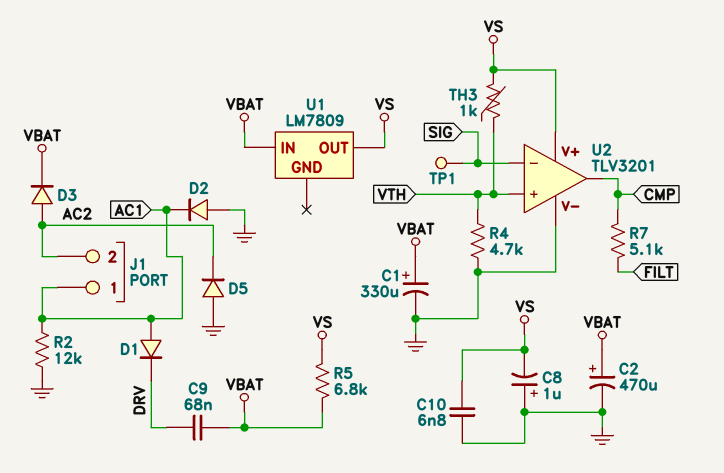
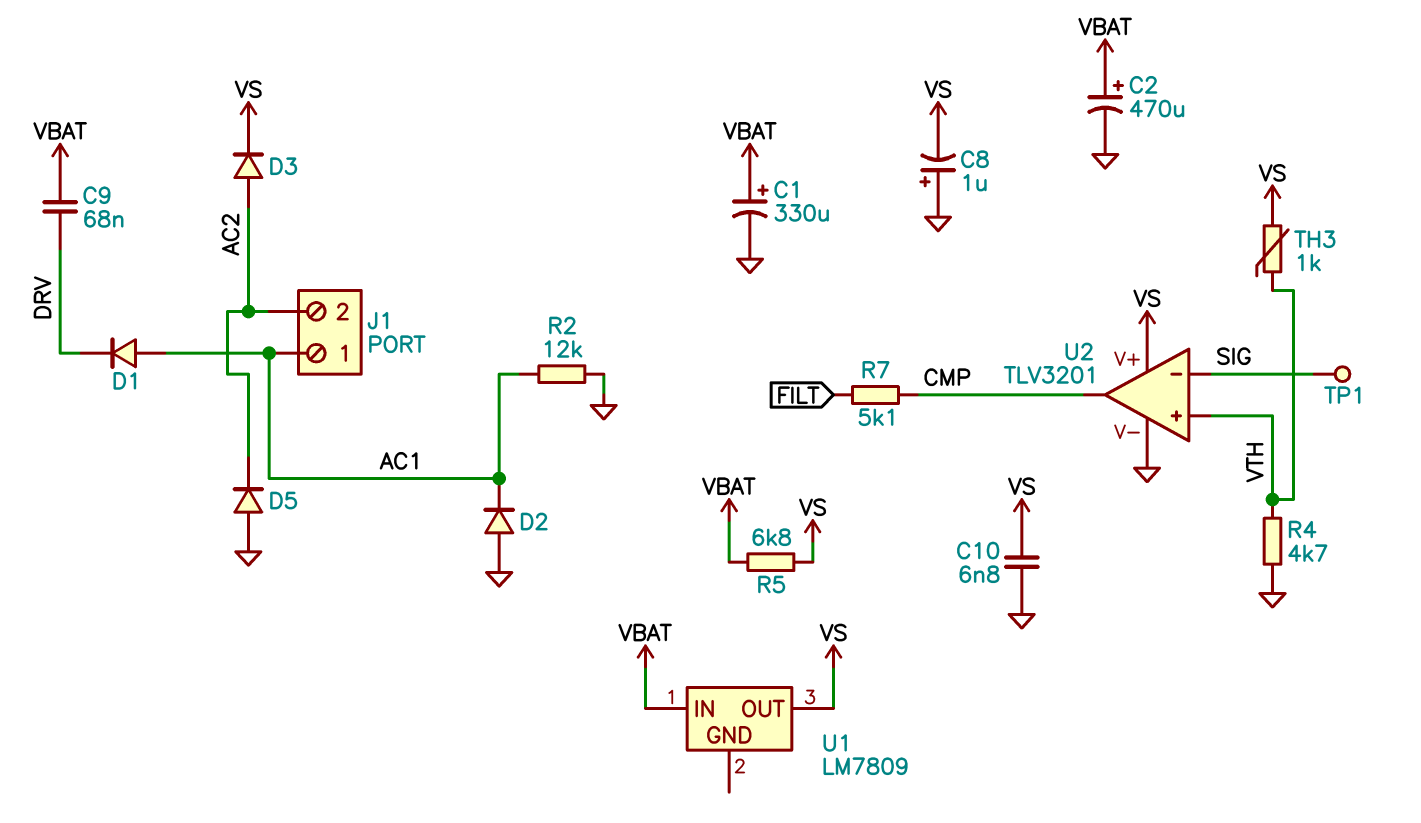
D3: diode (A AC2, K VBAT) -> diode (A AC2, K VS)

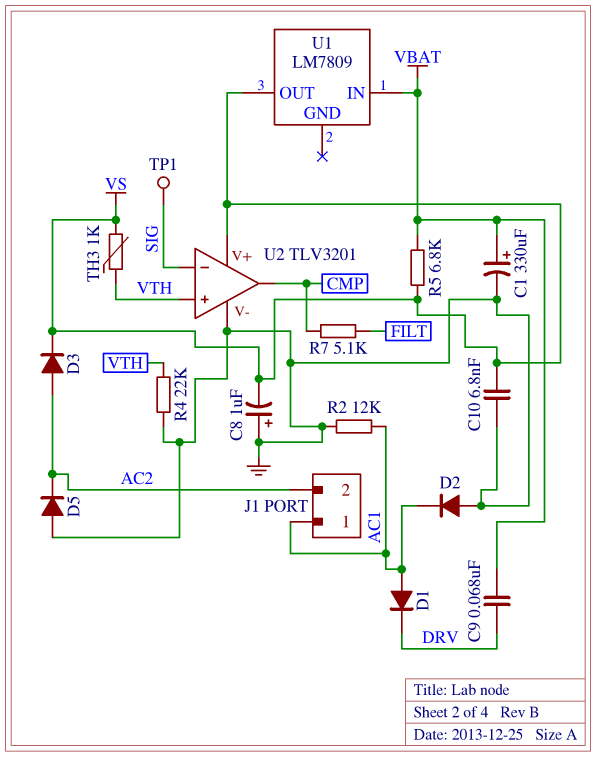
C2: 470uF (plus VBAT, minus GND) -> none
R4: 4.7k (GND, VTH) -> 22k (GND, VTH)

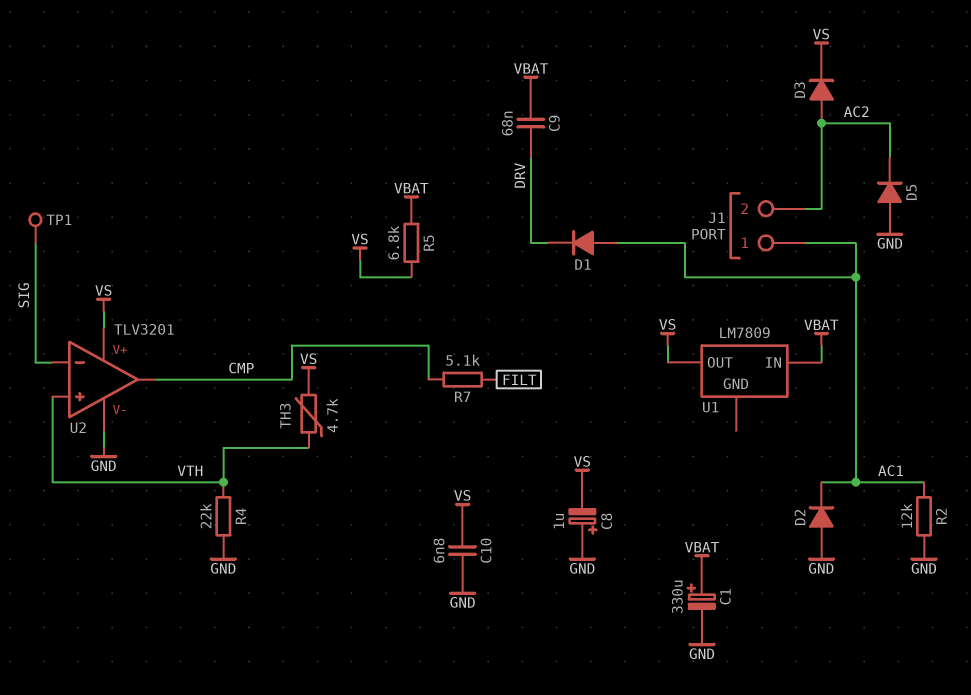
TH3: 1k (VS, VTH) -> 4.7k (VS, VTH)

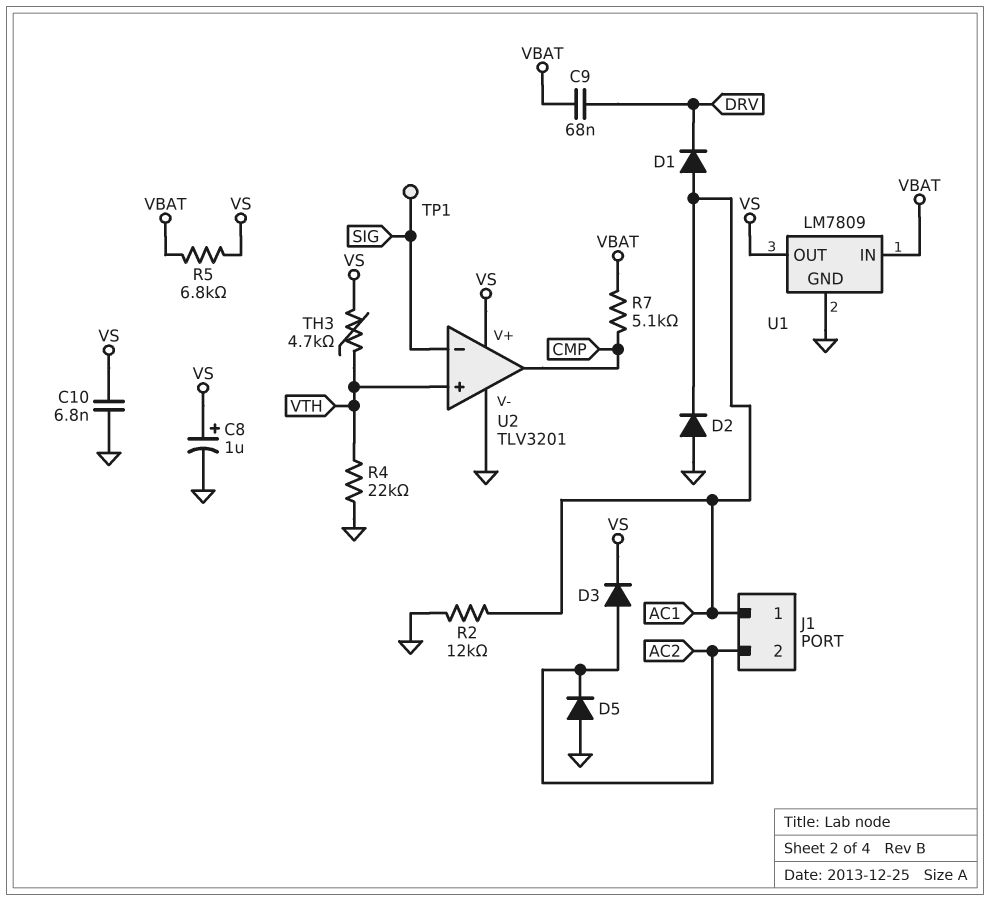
C1: 330uF (plus VBAT, minus GND) -> none
C8: 1uF (plus GND, minus VS) -> 1uF (plus VS, minus GND)
R7: 5.1k (CMP, FILT) -> 5.1k (CMP, VBAT)
U1 pin GND: none -> GND

